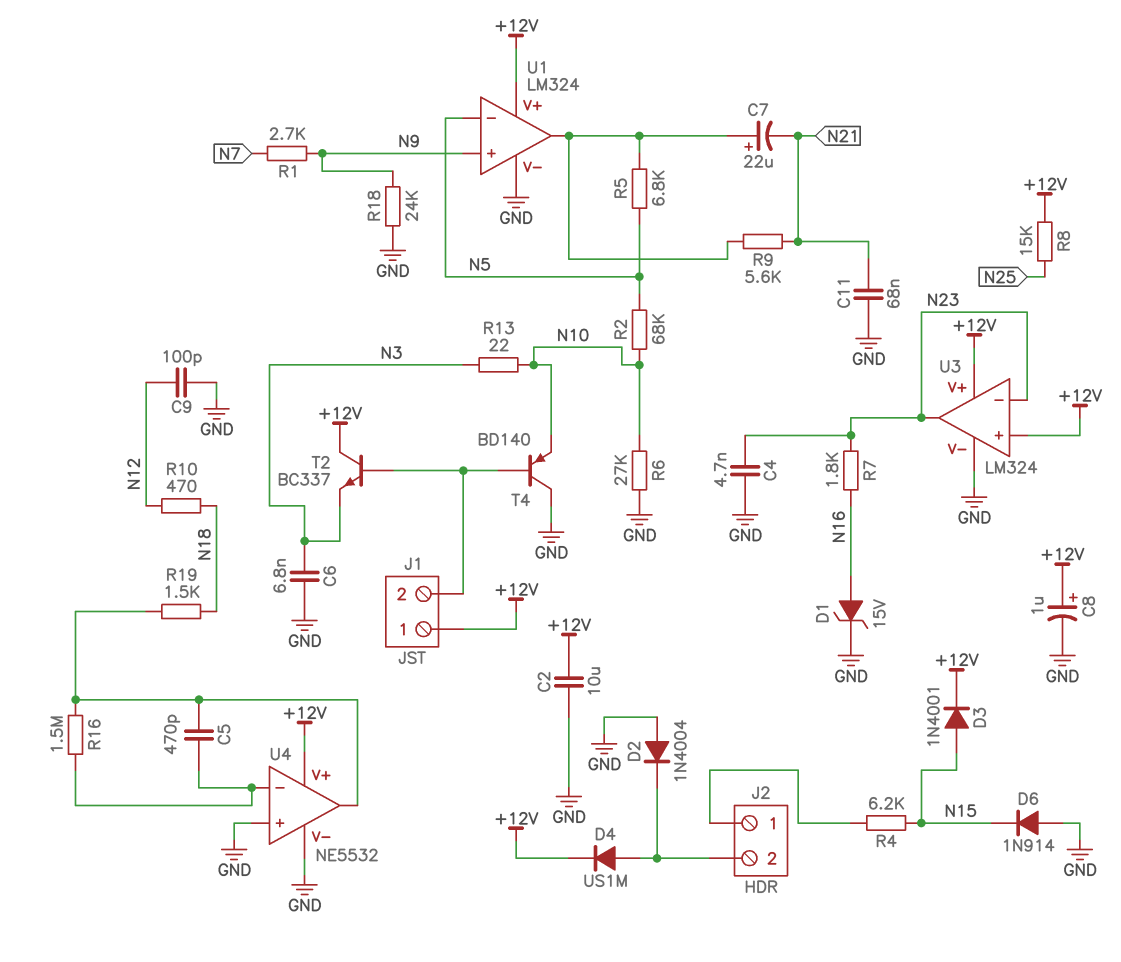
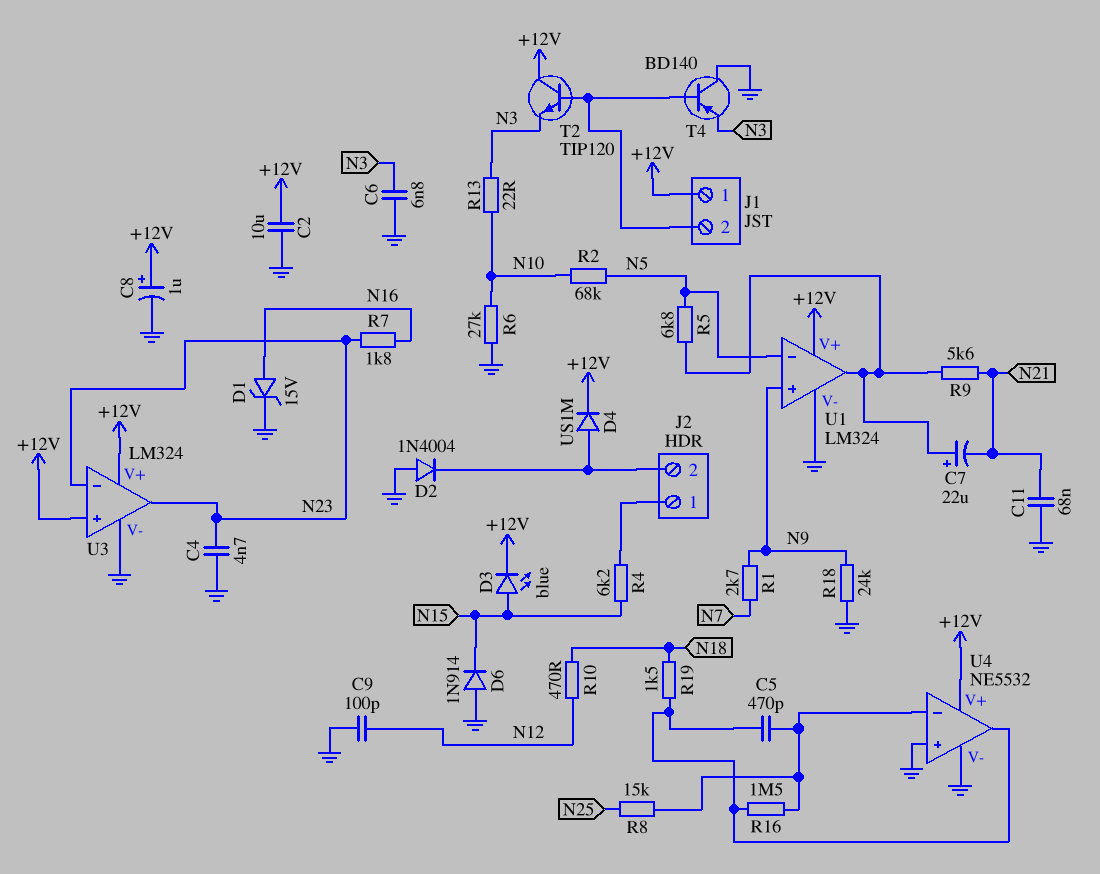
D3: diode 1N4001 (A N15, K +12V) -> LED blue (A N15, K +12V)
R8: 15k (+12V, N25) -> 15k (N25, U4/in-)
T2: NPN BC337 (B J1/2, C +12V, E N3) -> NPN TIP120 (B J1/2, C +12V, E N3)
T4: PNP BD140 (B J1/2, C GND, E N10) -> PNP BD140 (B J1/2, C GND, E N3)

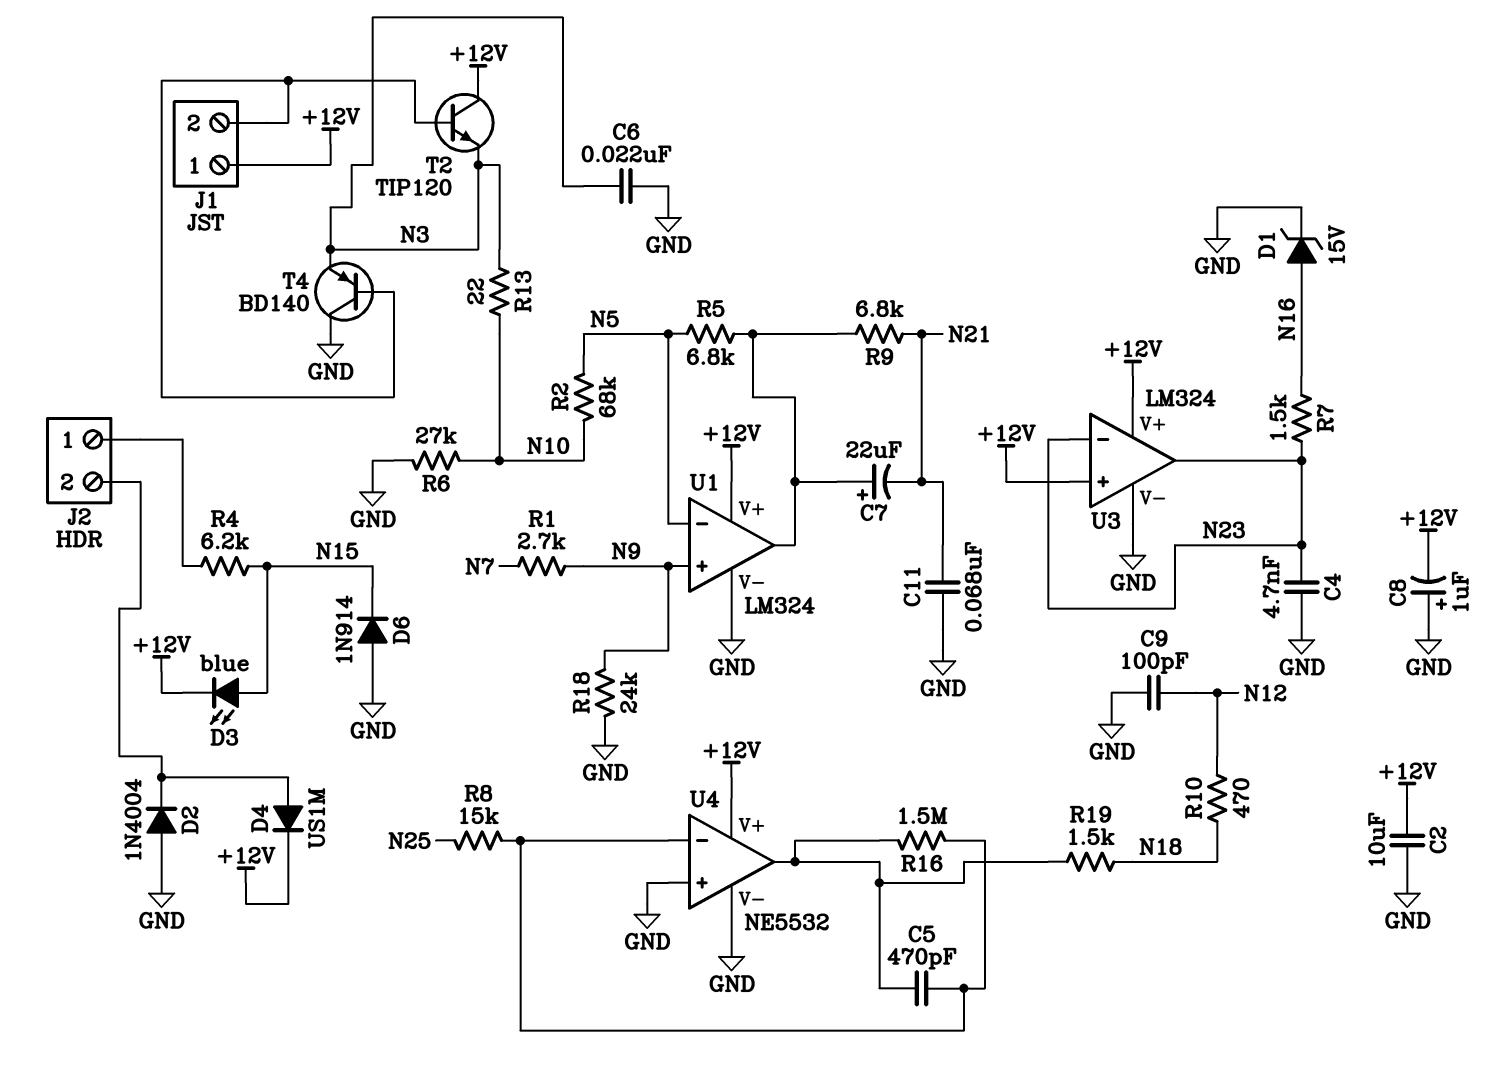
C6: 6.8nF (GND, N3) -> 22nF (GND, N3)
C8: 1uF (plus +12V, minus GND) -> 1uF (plus GND, minus +12V)
R7: 1.8k (N16, N23) -> 1.5k (N16, N23)
R9: 5.6k (N21, U1/out) -> 6.8k (N21, U1/out)

